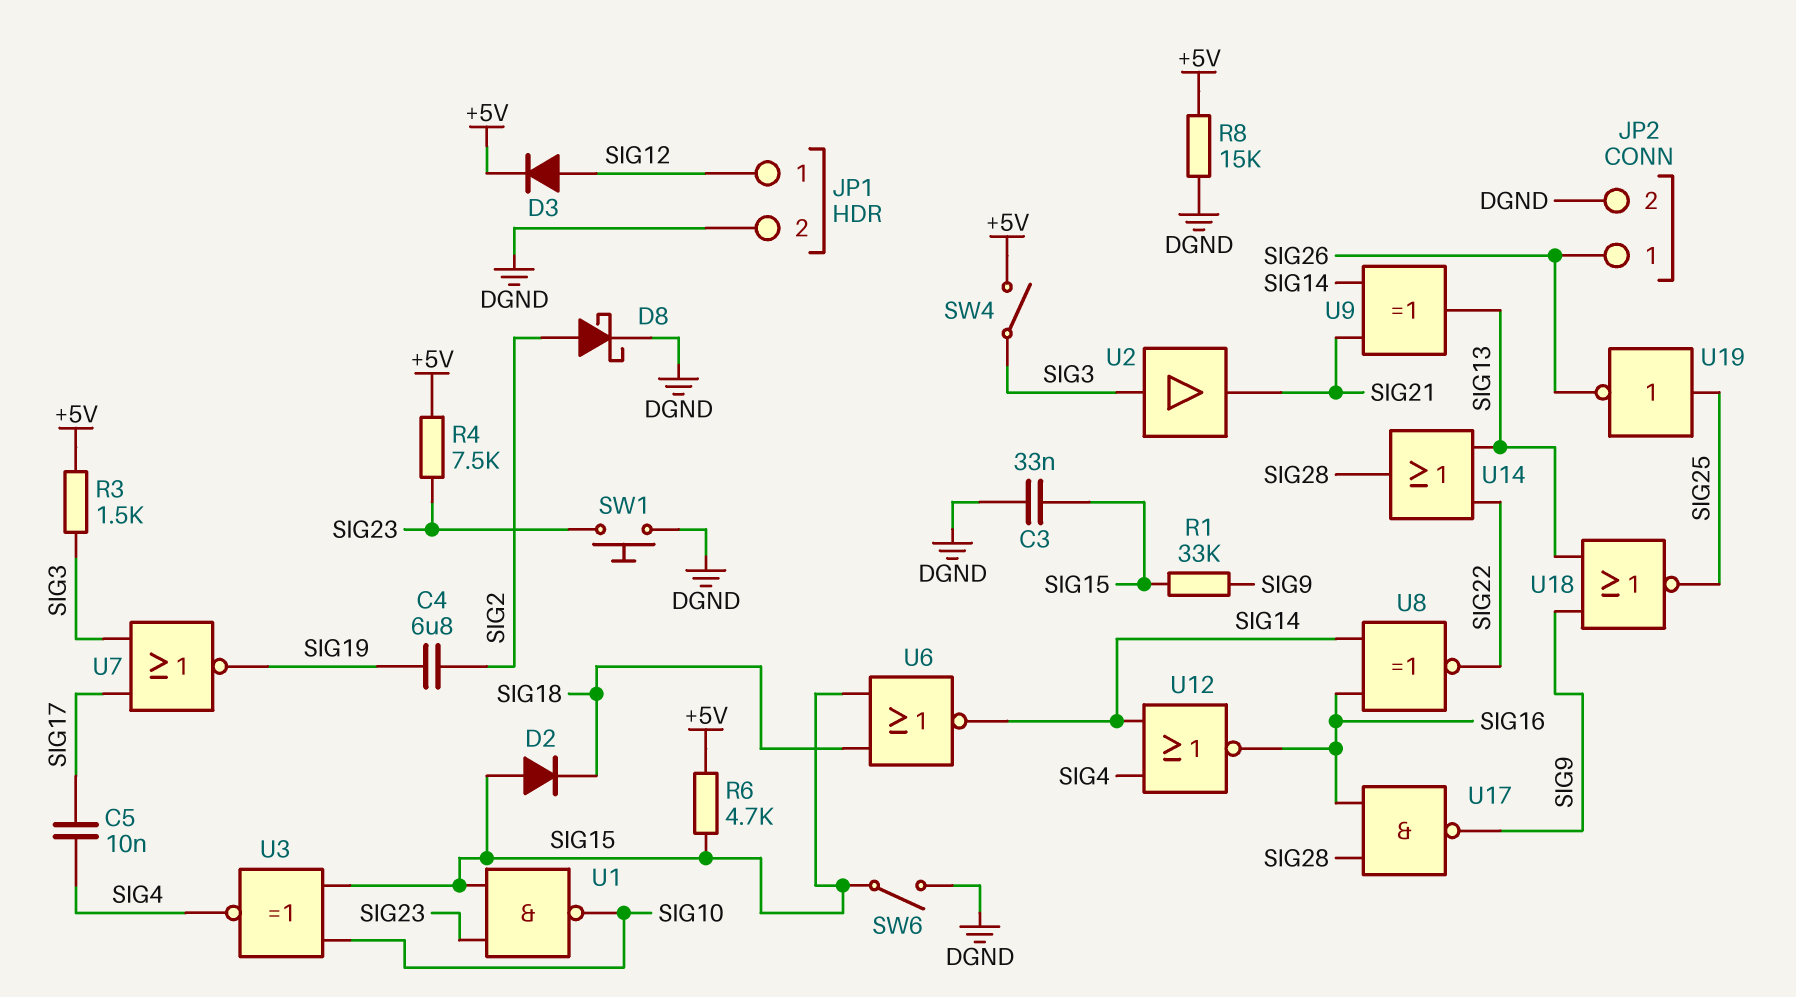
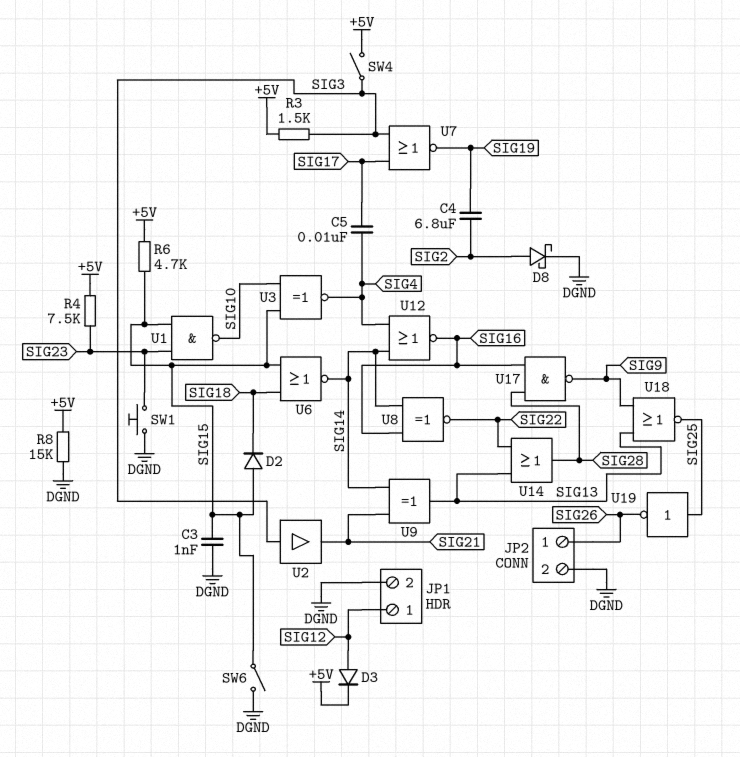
C3: 33nF (DGND, SIG15) -> 1nF (DGND, SIG15)
R1: 33k (SIG9, SIG15) -> none

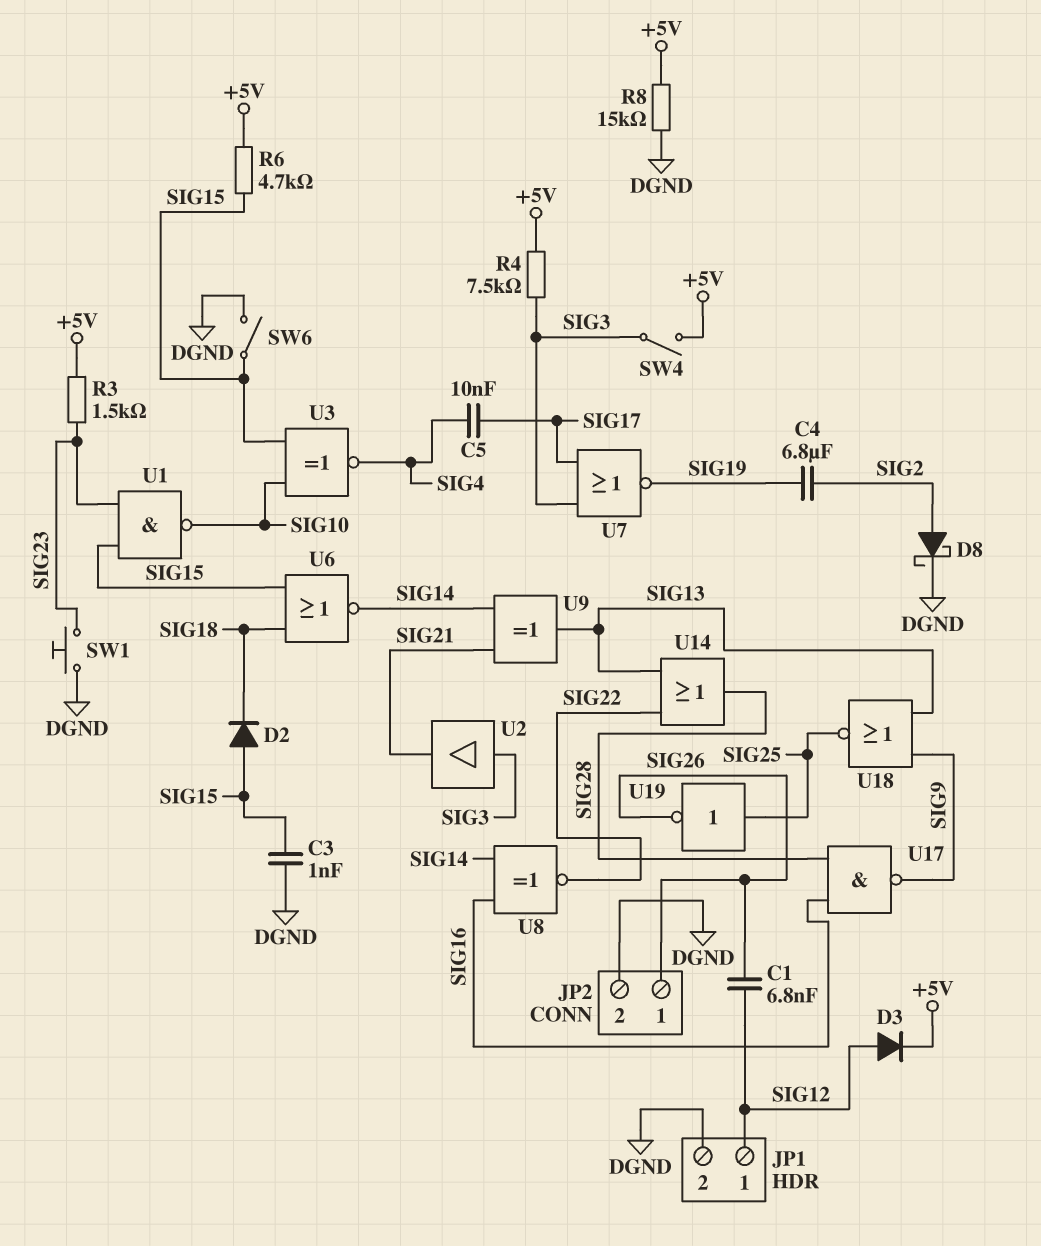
C1: none -> 6.8nF (SIG12, SIG26)
R3: 1.5k (+5V, SIG3) -> 1.5k (+5V, SIG23)
R4: 7.5k (+5V, SIG23) -> 7.5k (+5V, SIG3)
U12: NOR (in SIG4, in SIG14, out SIG16) -> none

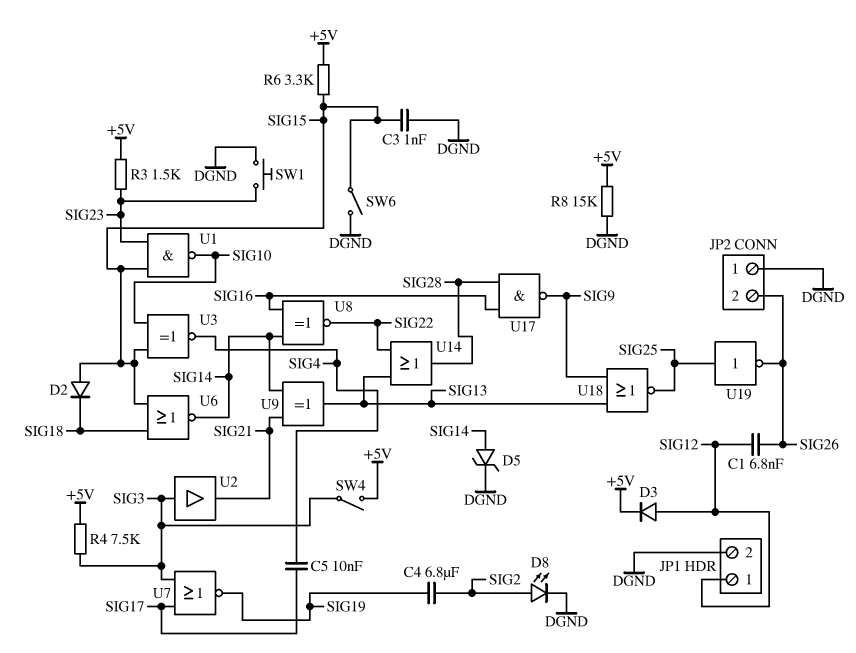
D5: none -> zener (A SIG14, K DGND)
D8: schottky (A SIG2, K DGND) -> LED (A SIG2, K DGND)
JP2 pin 1: SIG26 -> DGND
JP2 pin 2: DGND -> SIG26
R6: 4.7k (+5V, SIG15) -> 3.3k (+5V, SIG15)

